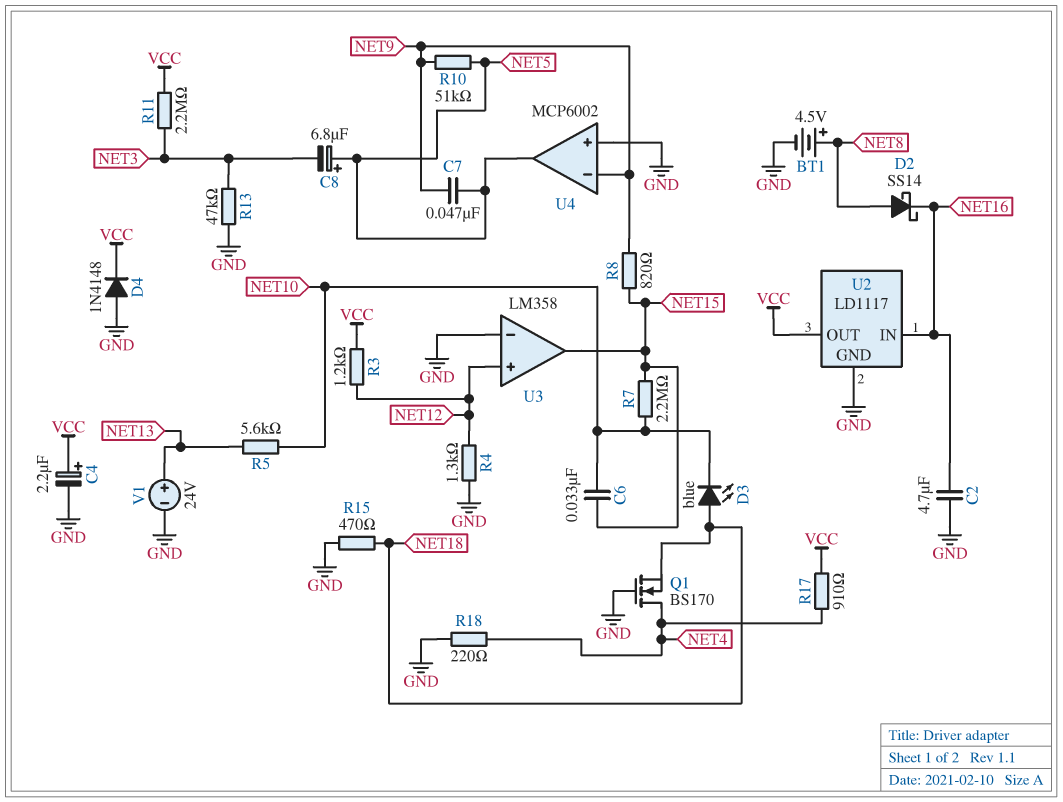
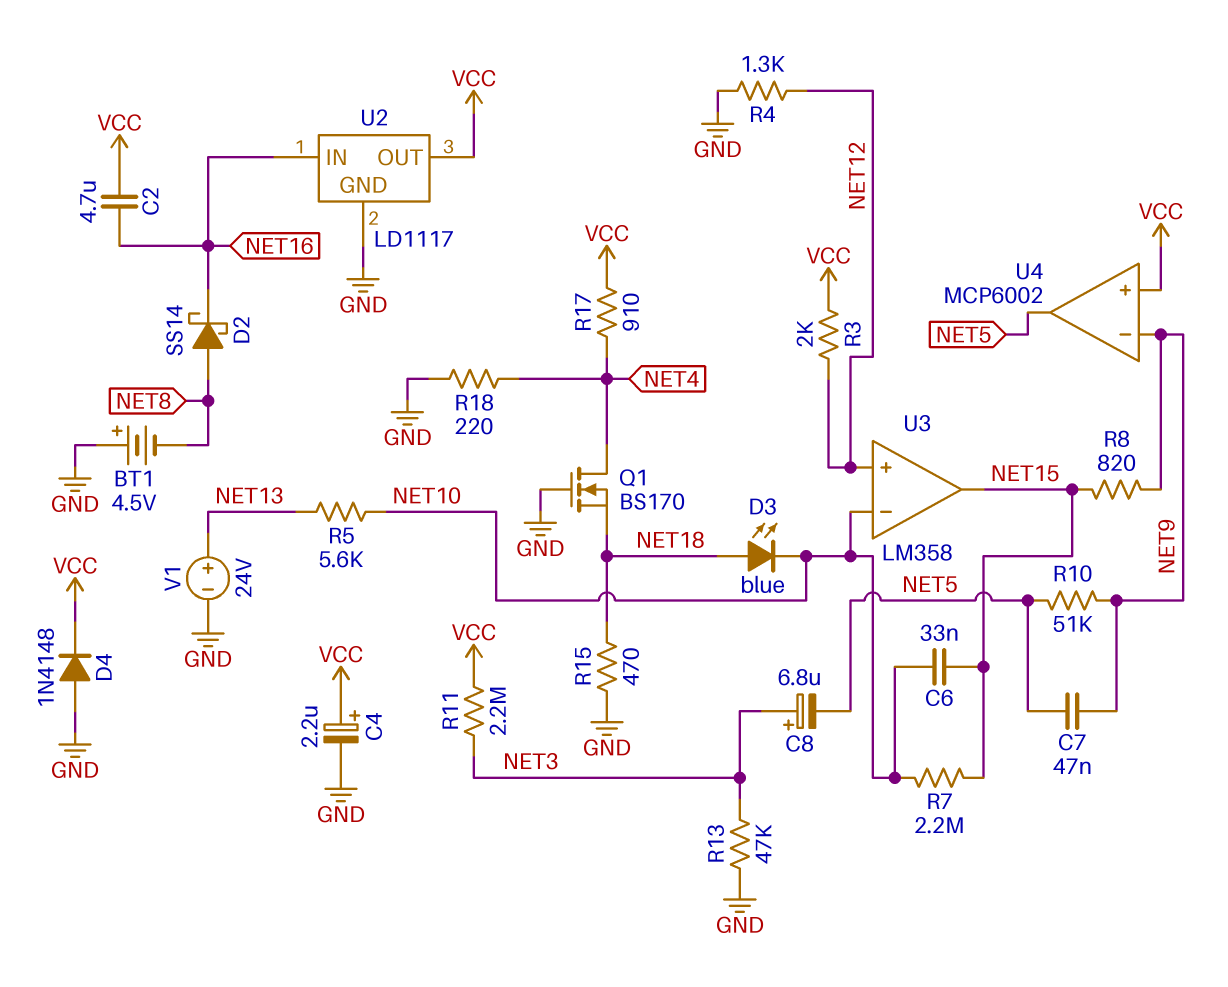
BT1: 4.5V (plus NET8, minus GND) -> 4.5V (plus GND, minus NET8)
C2: 4.7uF (GND, NET16) -> 4.7uF (NET16, VCC)
C8: 6.8uF (plus NET5, minus NET3) -> 6.8uF (plus NET3, minus NET5)
R3: 1.2k (NET12, VCC) -> 2k (NET12, VCC)
U3 pin in-: GND -> NET10
U4 pin in+: GND -> VCC

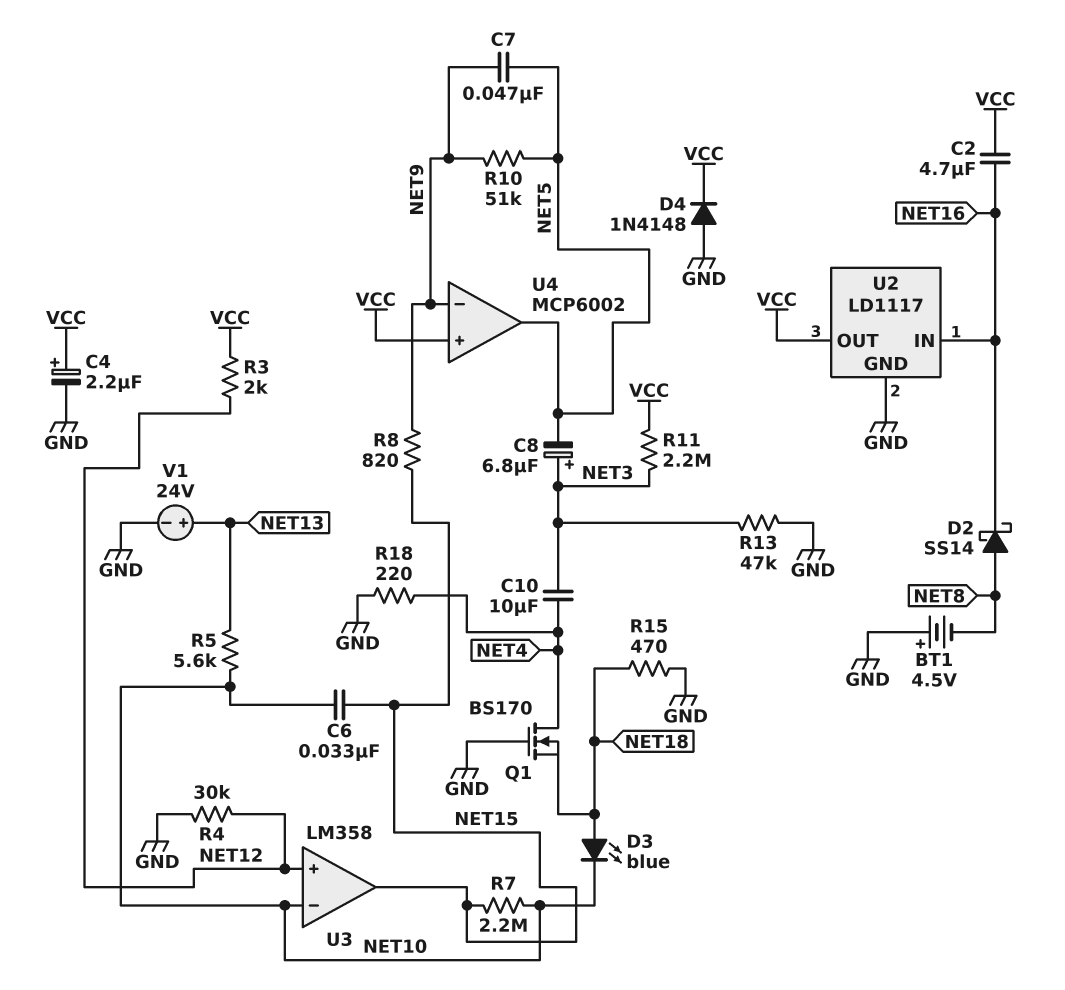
C10: none -> 10uF (NET3, NET4)
R4: 1.3k (GND, NET12) -> 30k (GND, NET12)
R17: 910 (NET4, VCC) -> none

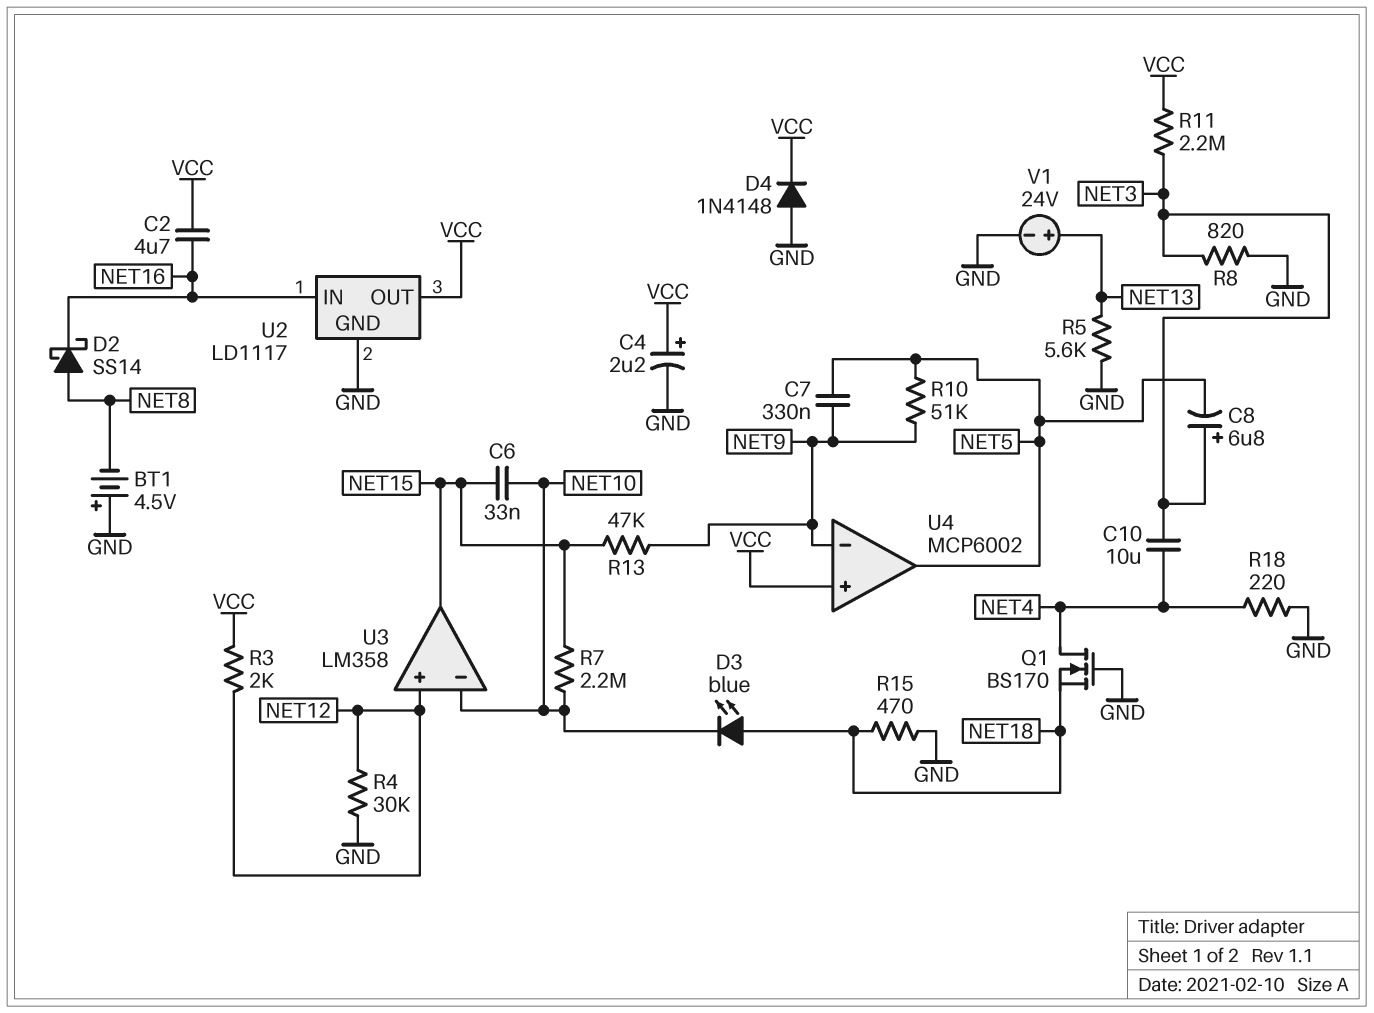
C7: 47nF (NET5, NET9) -> 330nF (NET5, NET9)
R5: 5.6k (NET10, NET13) -> 5.6k (GND, NET13)
R8: 820 (NET9, NET15) -> 820 (GND, NET3)
R13: 47k (GND, NET3) -> 47k (NET9, NET15)

